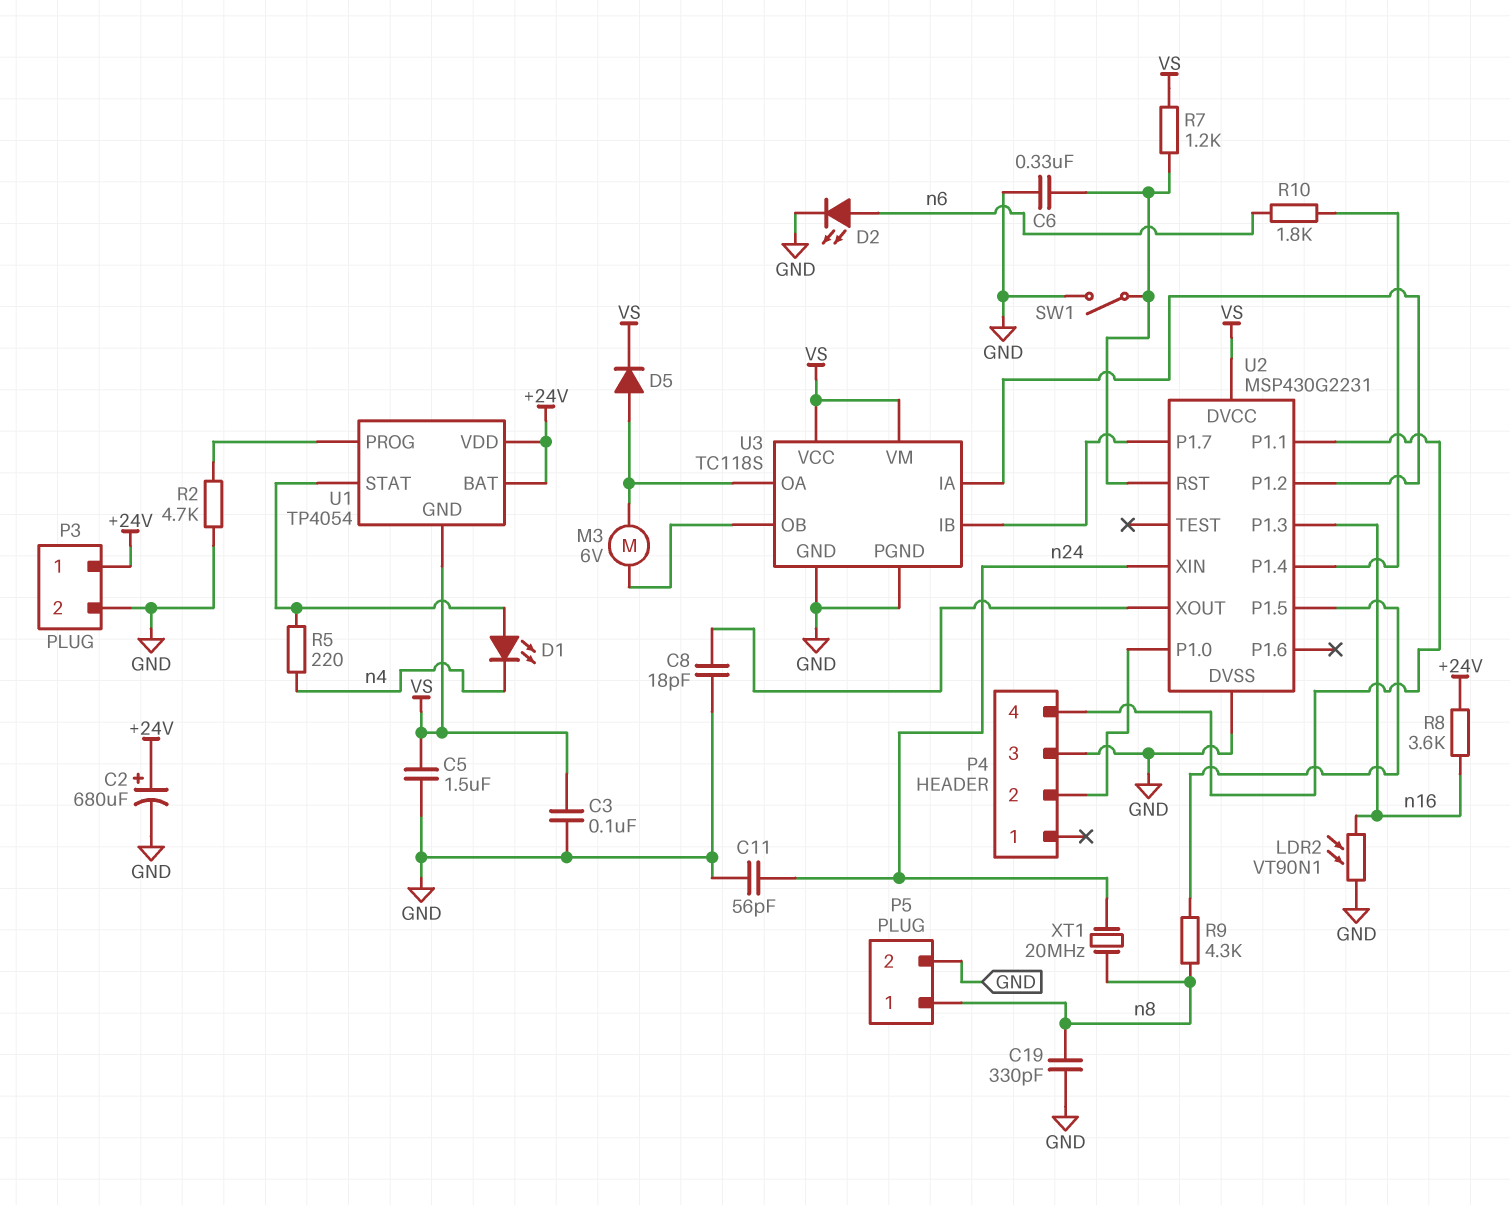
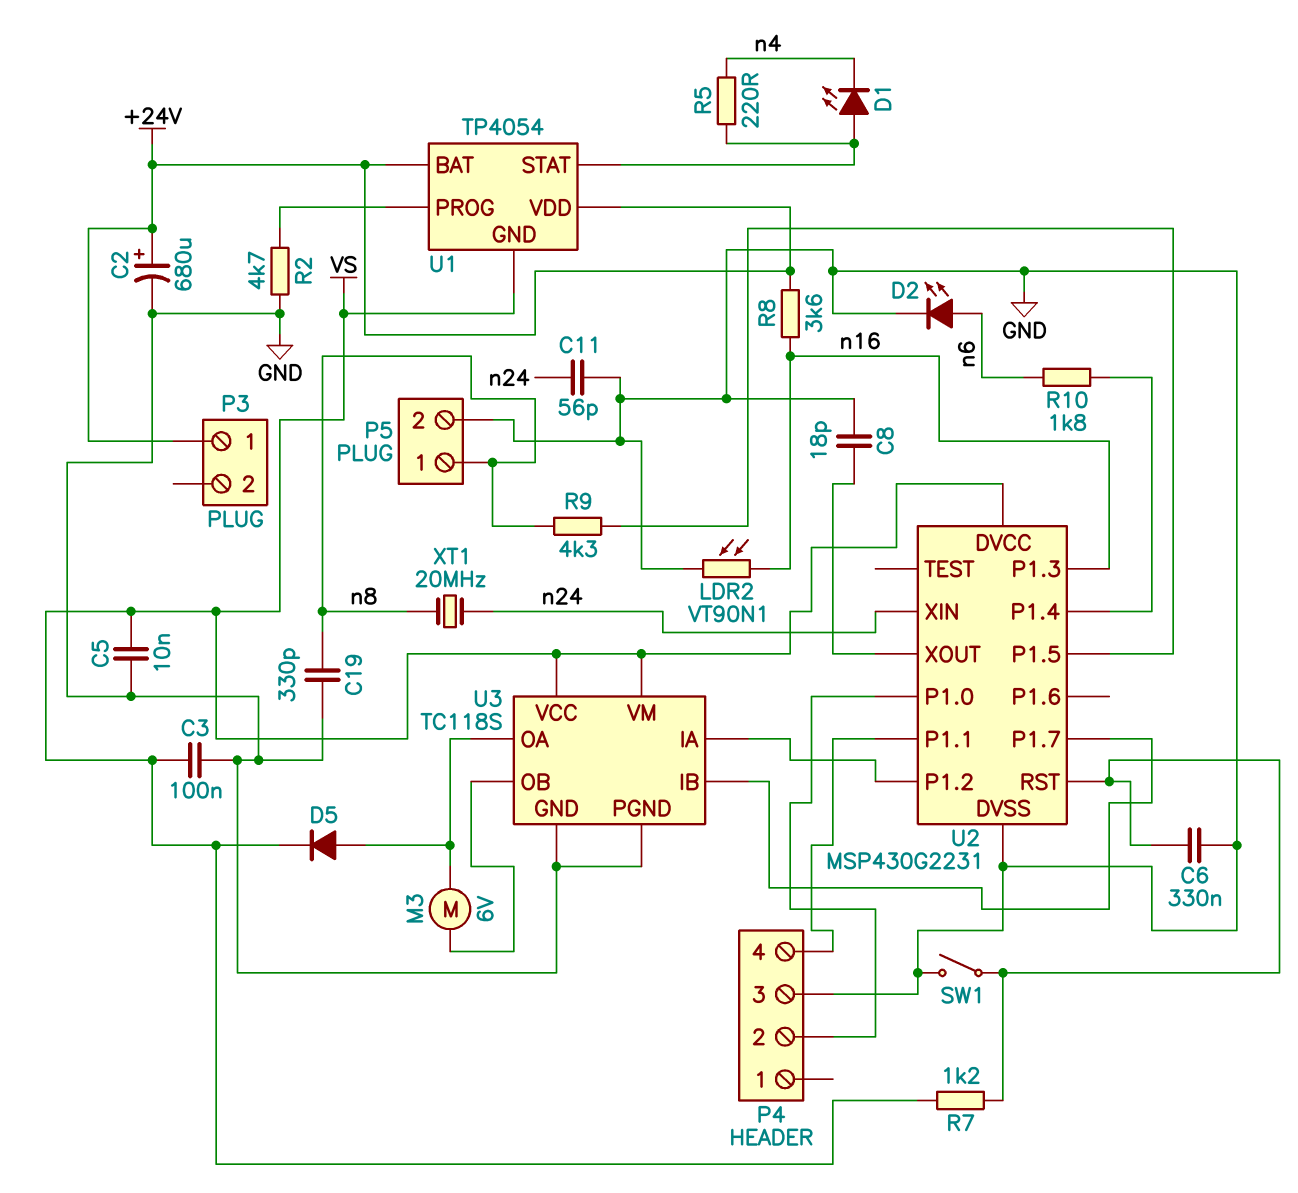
C5: 1.5uF (GND, VS) -> 10nF (GND, VS)
P3 pin 2: GND -> none

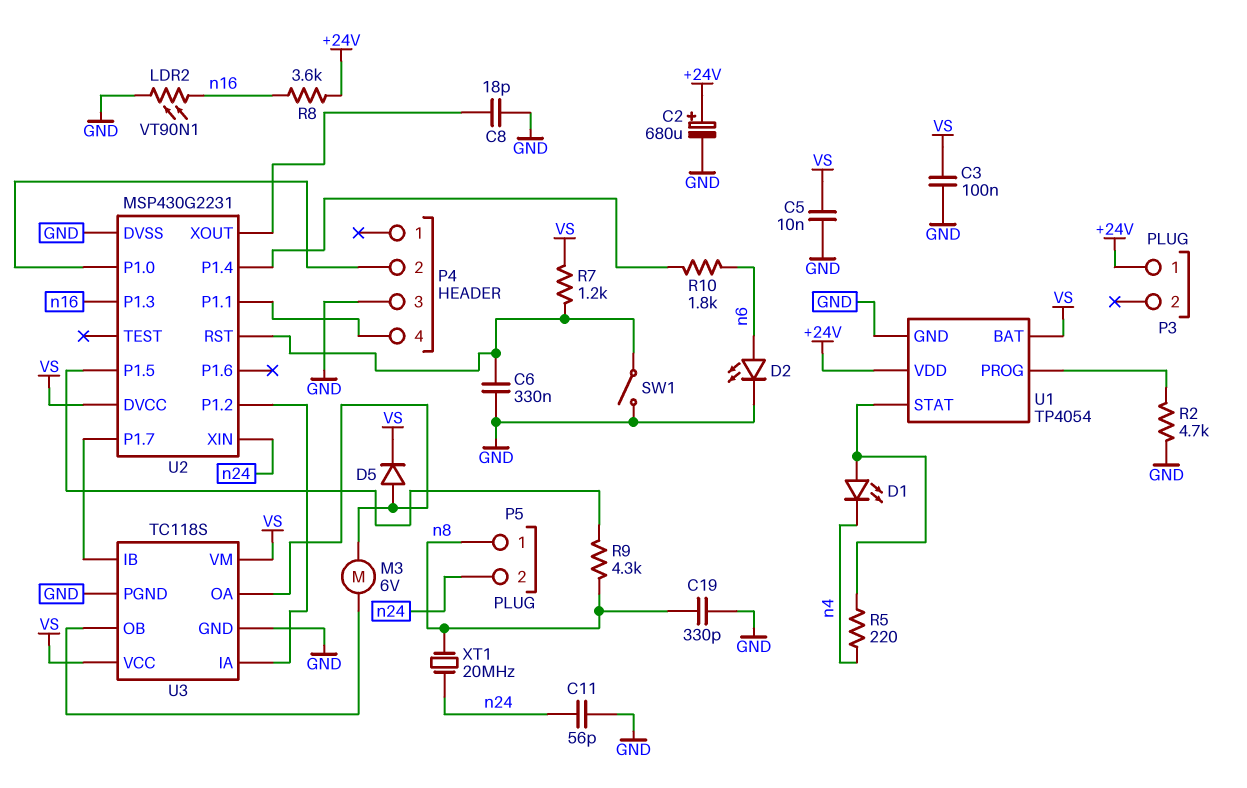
P5 pin 2: GND -> n24
U1 pin BAT: +24V -> VS
U1 pin GND: VS -> GND

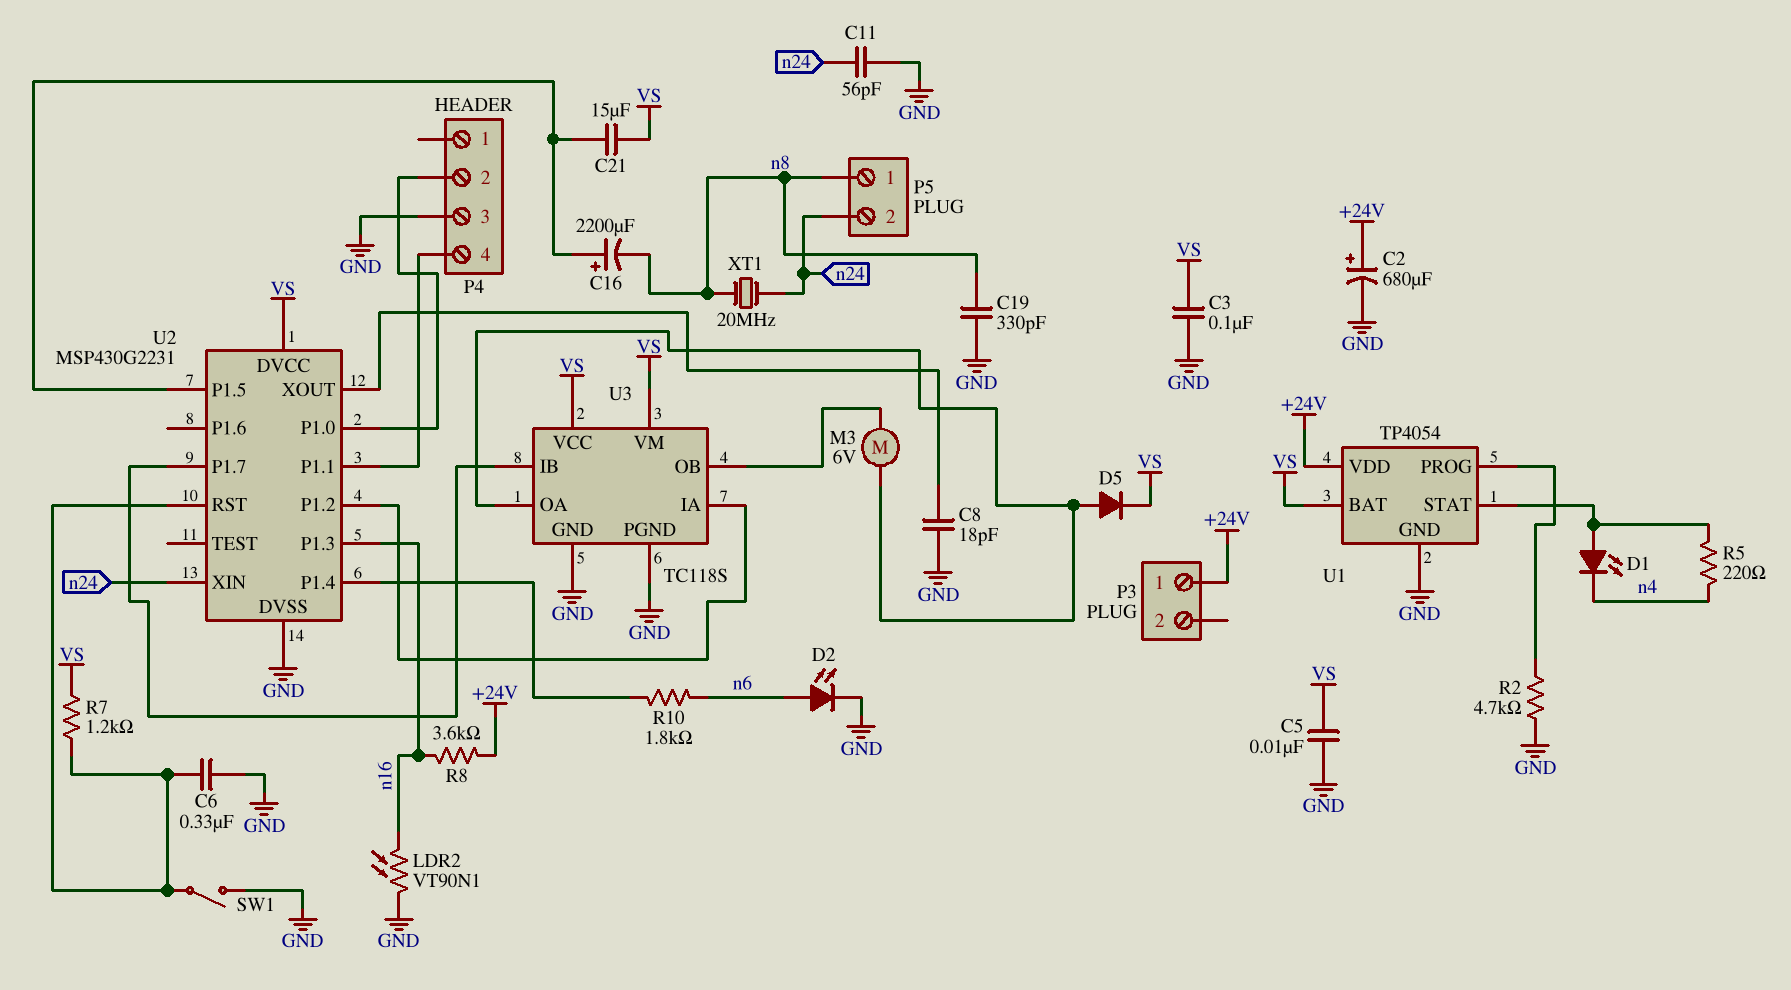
C16: none -> 2200uF (plus U2/P1.5, minus n8)
C21: none -> 15uF (U2/P1.5, VS)
R9: 4.3k (U2/P1.5, n8) -> none

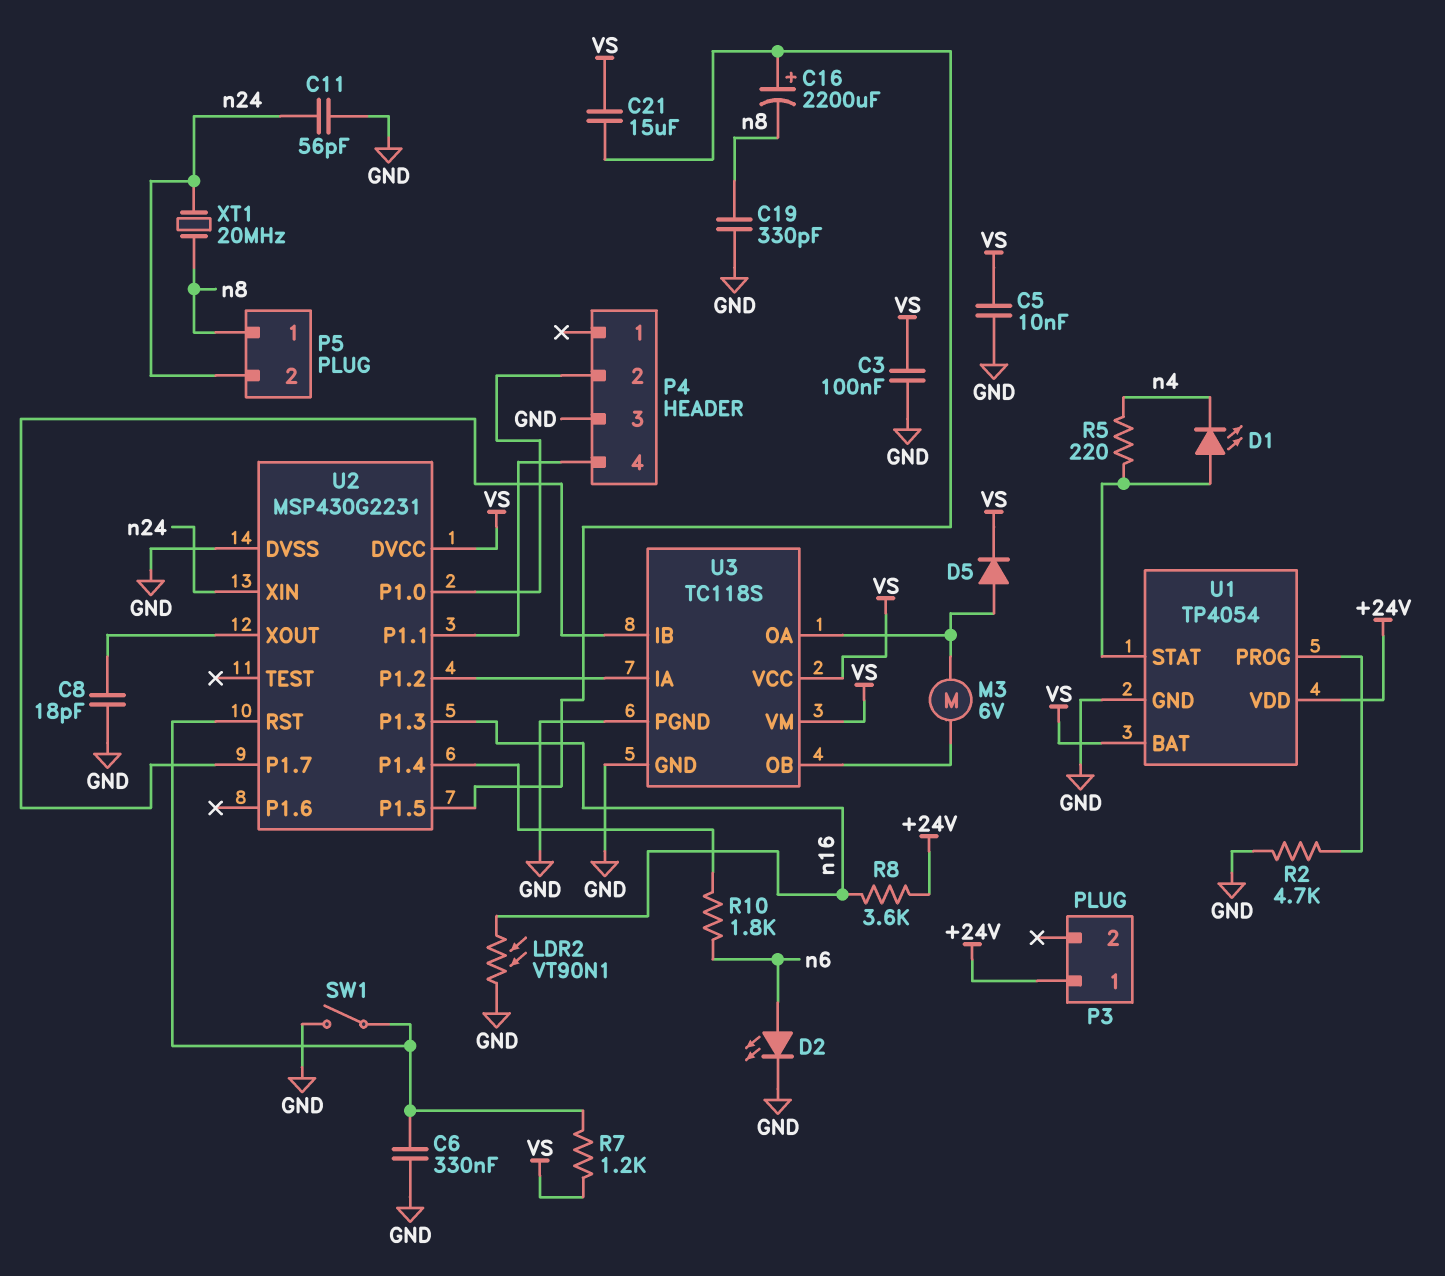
C2: 680uF (plus +24V, minus GND) -> none

